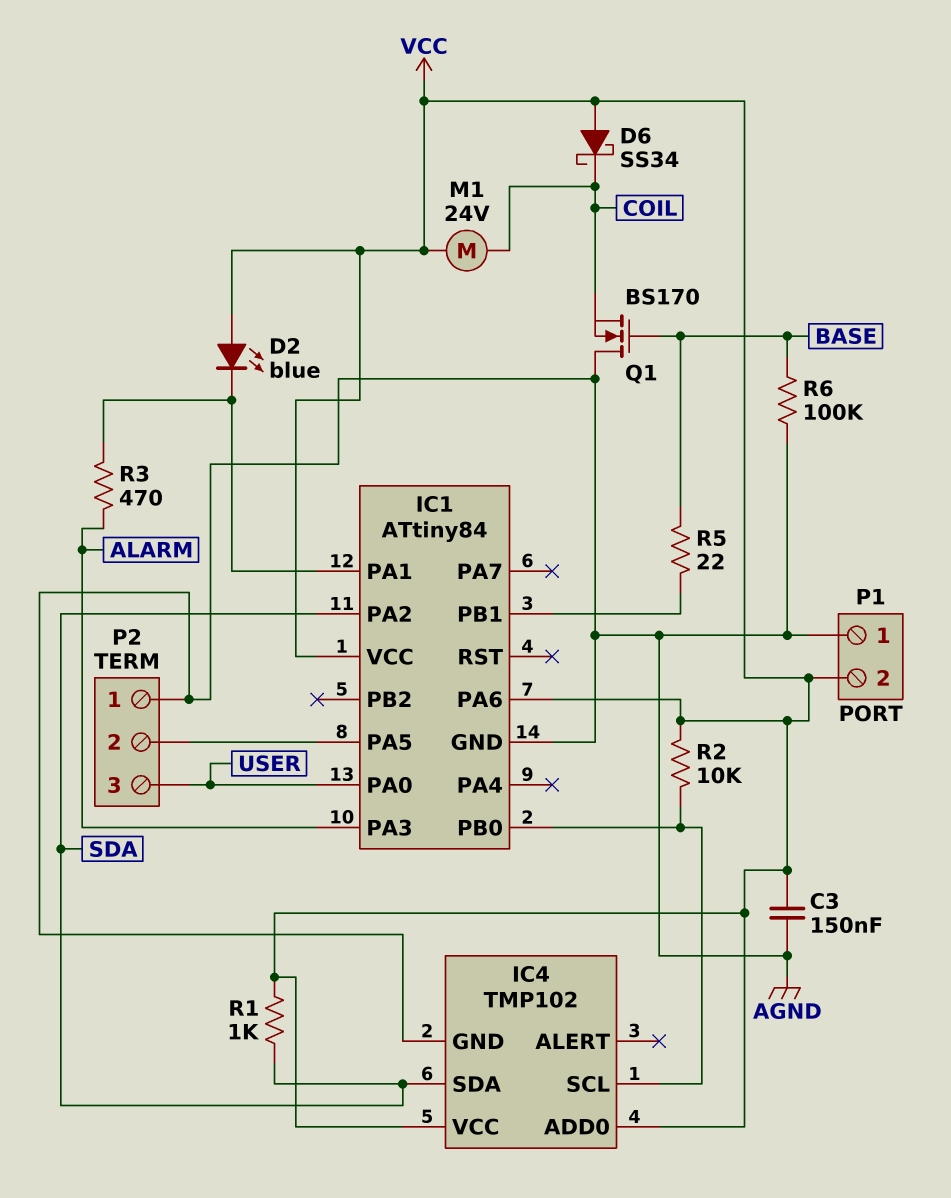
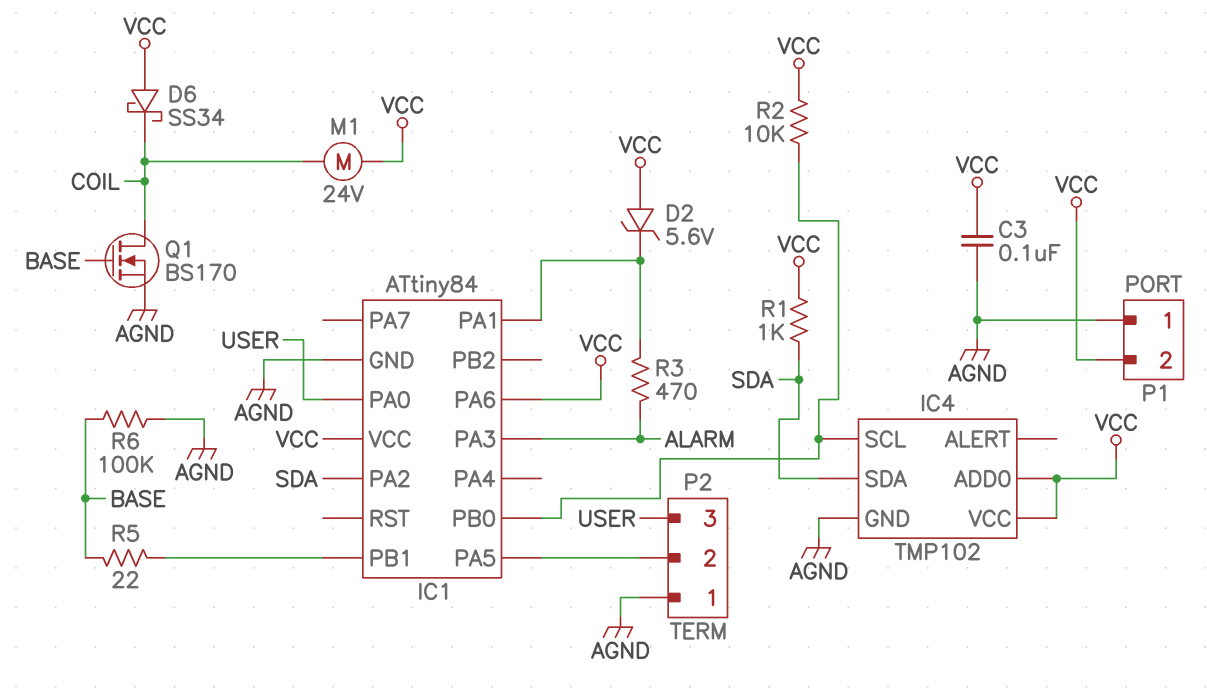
C3: 150nF (AGND, VCC) -> 100nF (AGND, VCC)
D2: LED blue (A VCC, K IC1/PA1) -> zener 5.6V (A VCC, K IC1/PA1)
Q1: NMOS BS170 (G BASE, D AGND, S COIL) -> NMOS BS170 (G BASE, D COIL, S AGND)

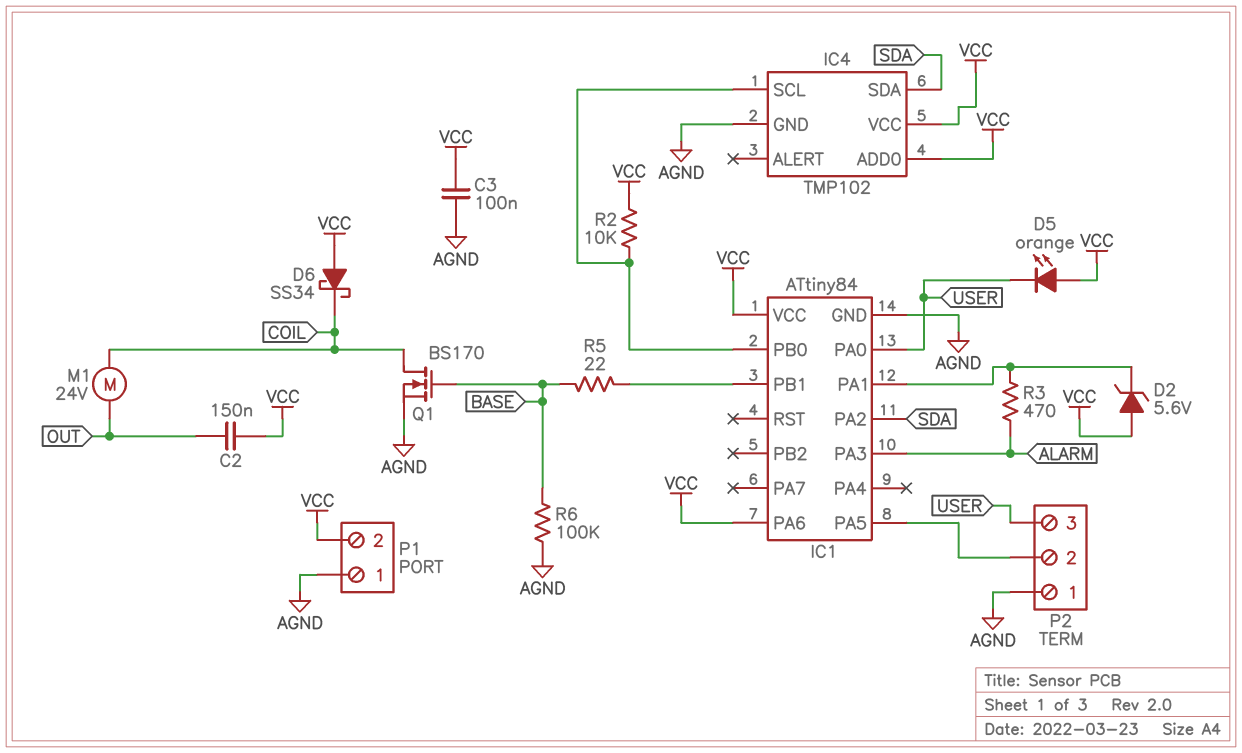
C2: none -> 150nF (OUT, VCC)
D5: none -> LED orange (A VCC, K USER)
M1: motor 24V (COIL, VCC) -> motor 24V (COIL, OUT)
R1: 1k (SDA, VCC) -> none

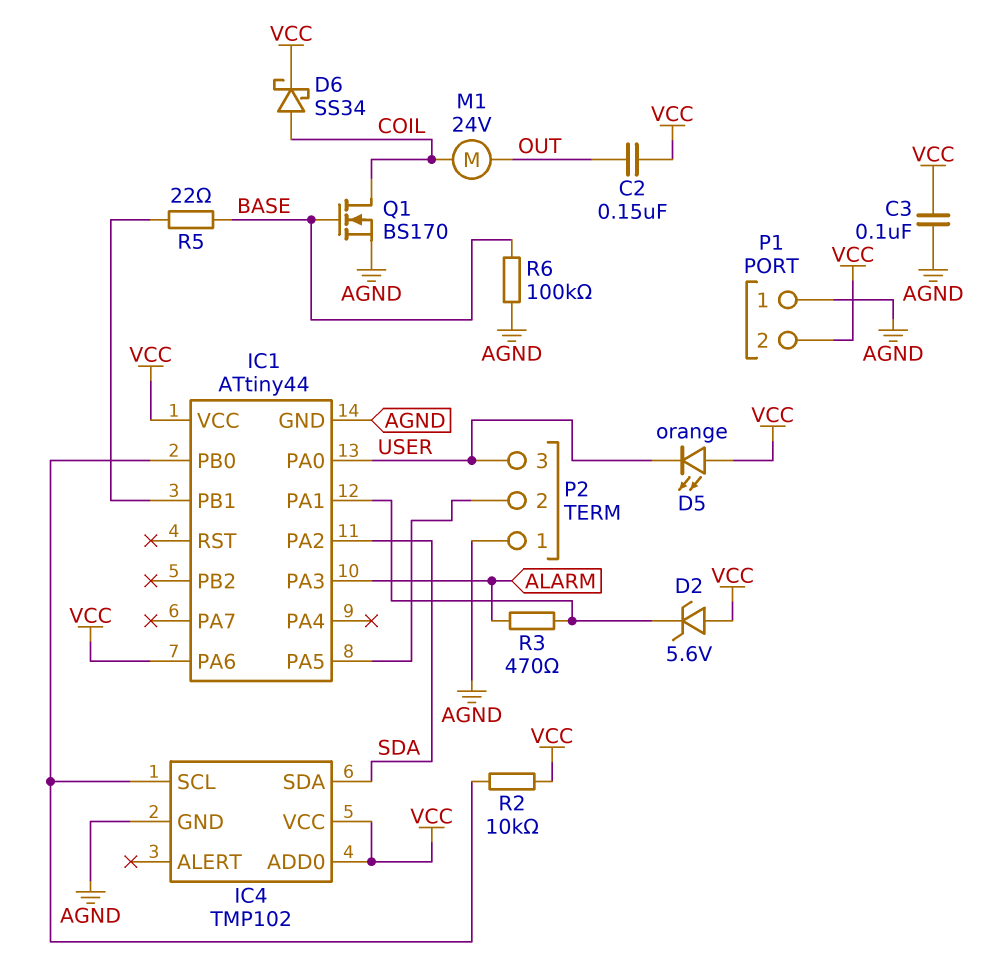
D6: schottky SS34 (A VCC, K COIL) -> schottky SS34 (A COIL, K VCC)
IC1: ATtiny84 -> ATtiny44

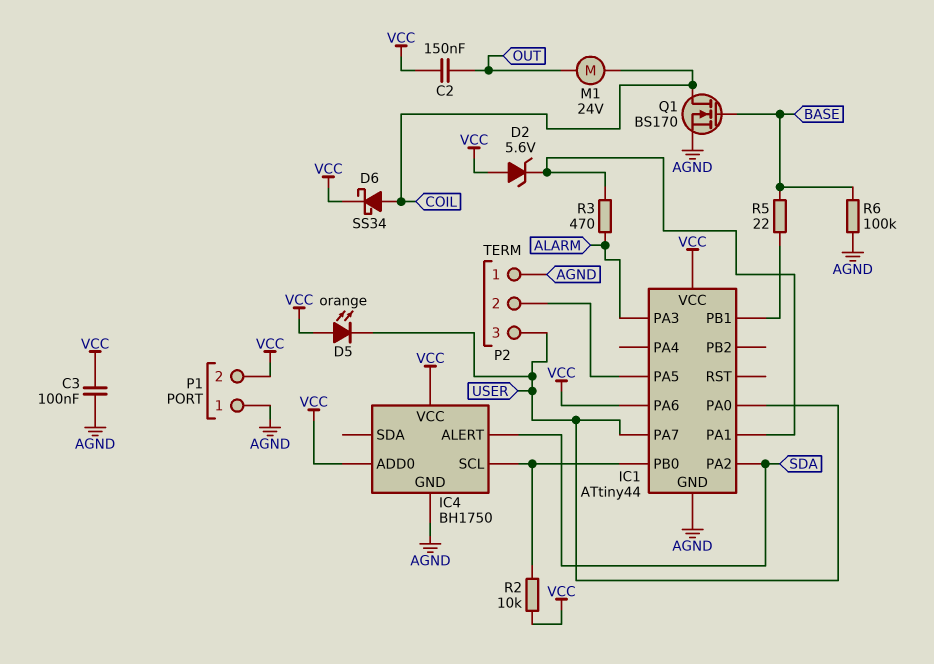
IC1 pin PA7: none -> USER
IC4: TMP102 -> BH1750
IC4 pin ALERT: none -> SDA
IC4 pin SDA: SDA -> none

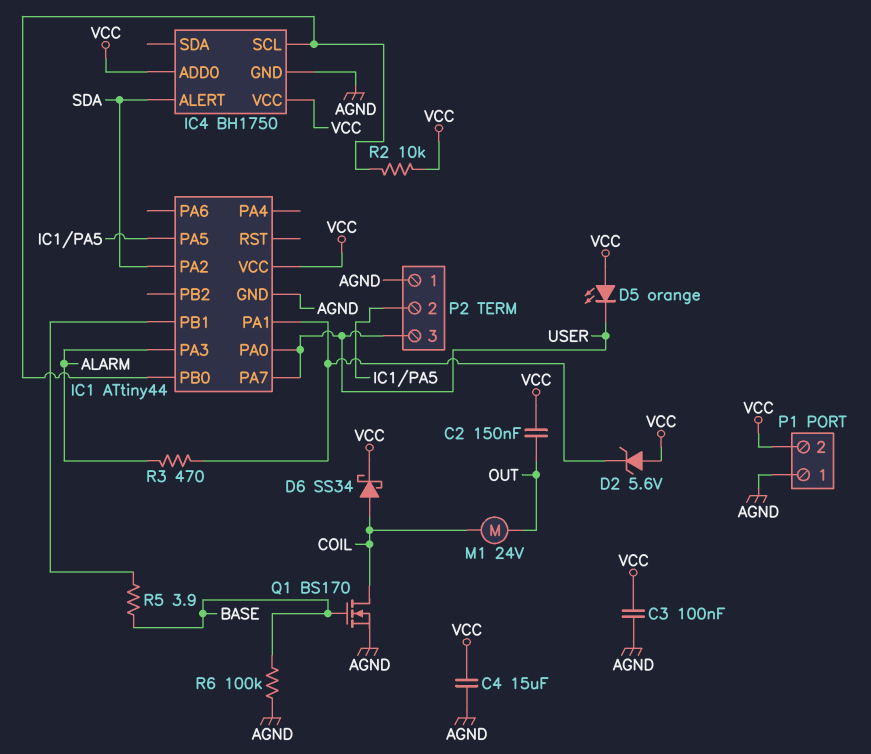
C4: none -> 15uF (AGND, VCC)
IC1 pin PA6: VCC -> none
R5: 22 (BASE, IC1/PB1) -> 3.9 (BASE, IC1/PB1)

